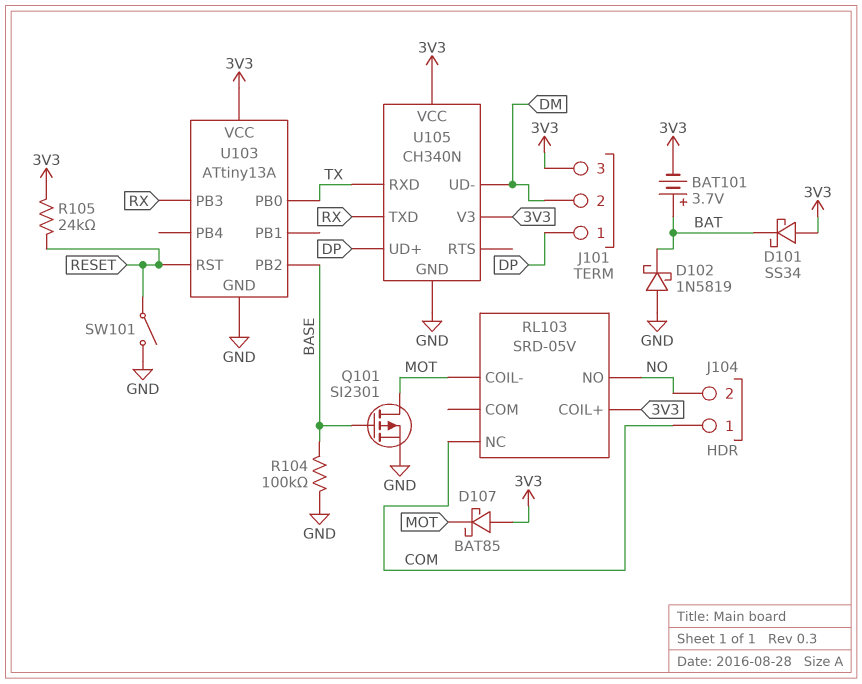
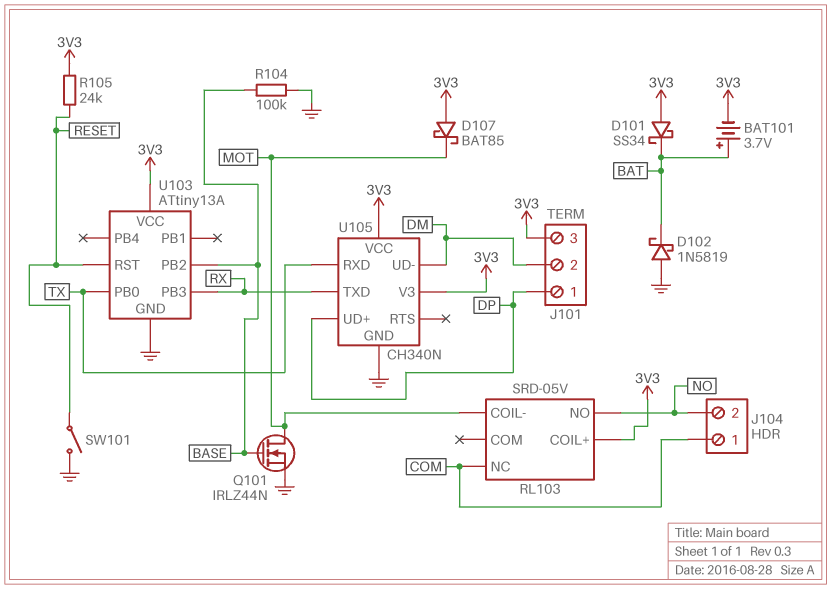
Q101: PMOS SI2301 (G BASE, D MOT, S GND) -> NMOS IRLZ44N (G BASE, D MOT, S GND)

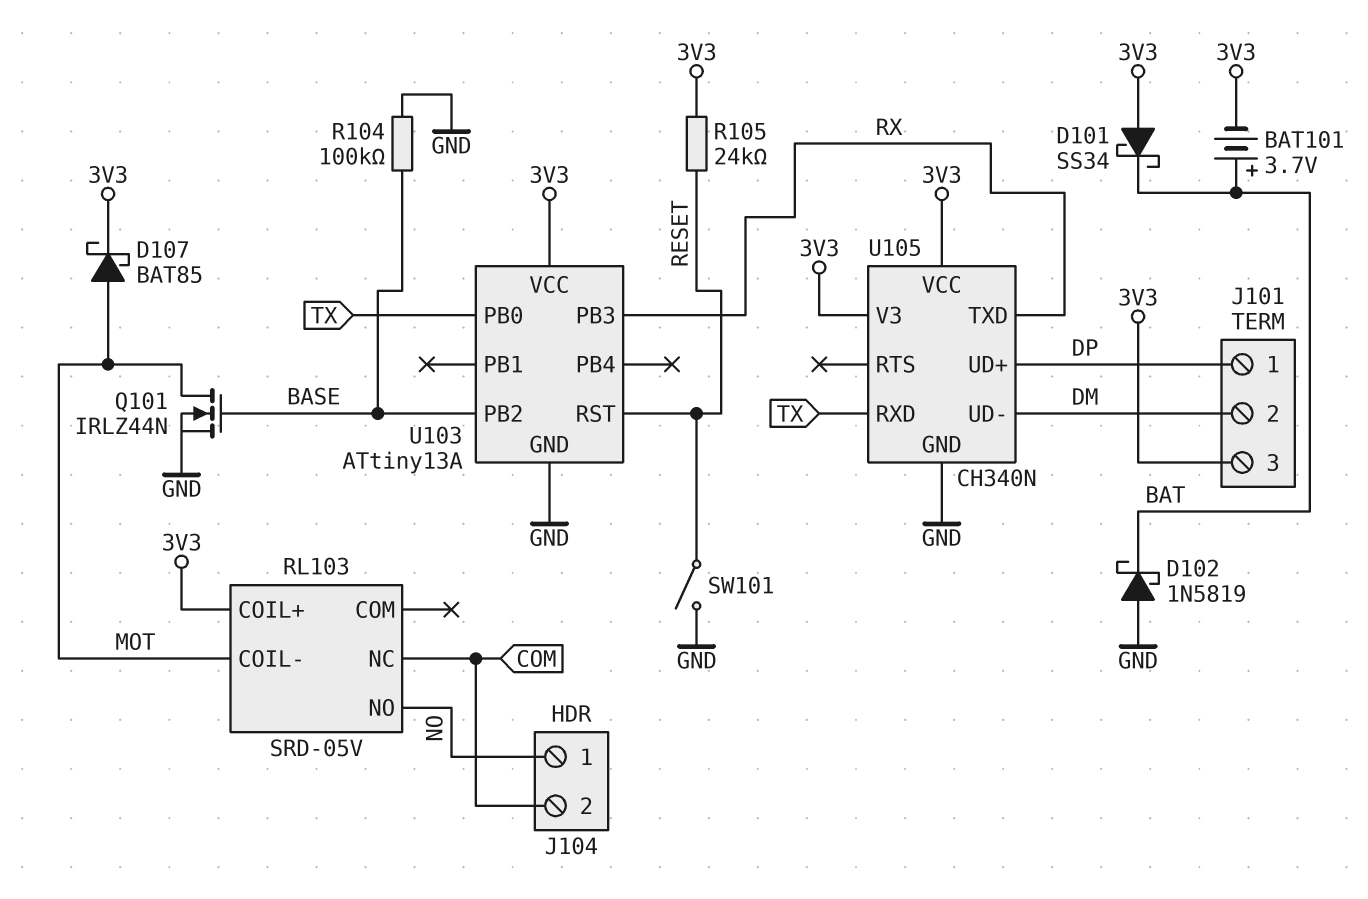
D107: schottky BAT85 (A 3V3, K MOT) -> schottky BAT85 (A MOT, K 3V3)
J104 pin 1: COM -> NO
J104 pin 2: NO -> COM

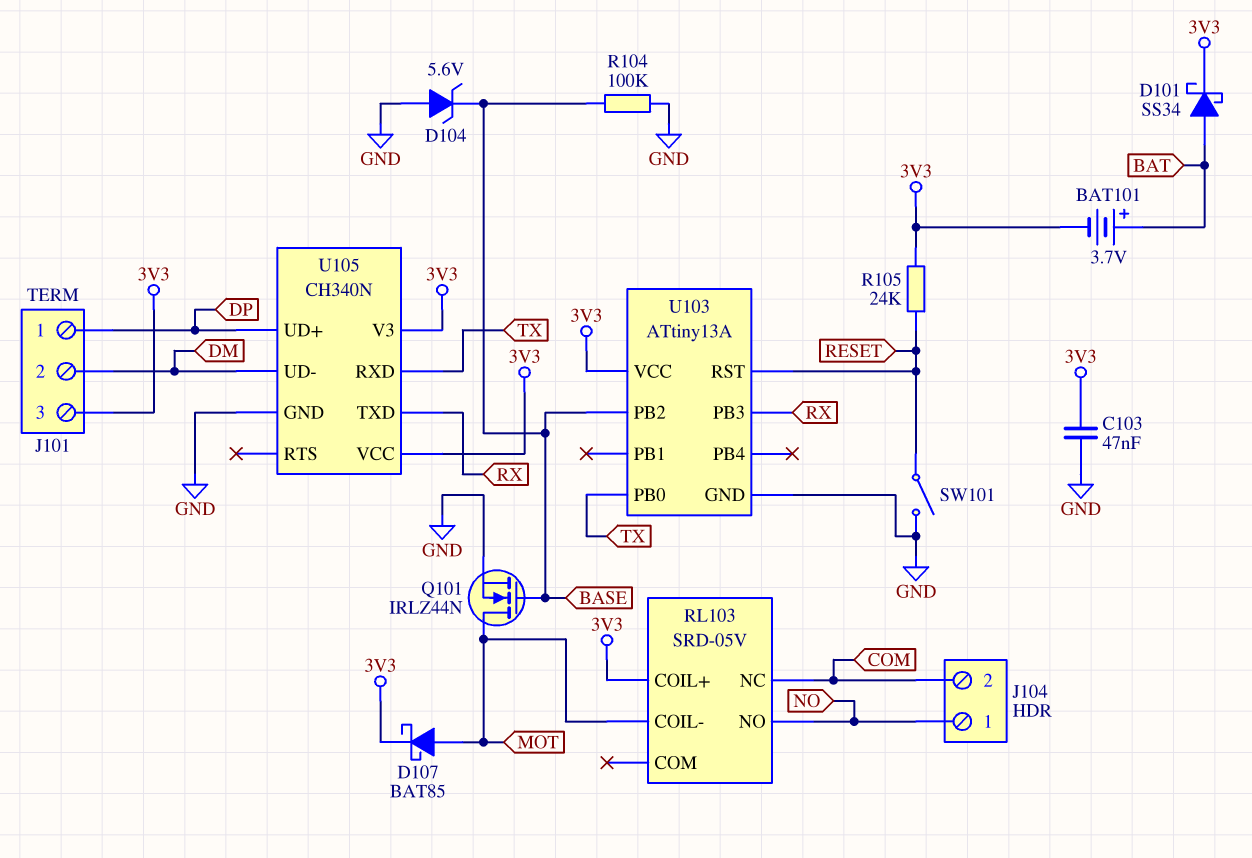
C103: none -> 47nF (3V3, GND)
D101: schottky SS34 (A 3V3, K BAT) -> schottky SS34 (A BAT, K 3V3)
D102: schottky 1N5819 (A GND, K BAT) -> none
D104: none -> zener 5.6V (A GND, K BASE)

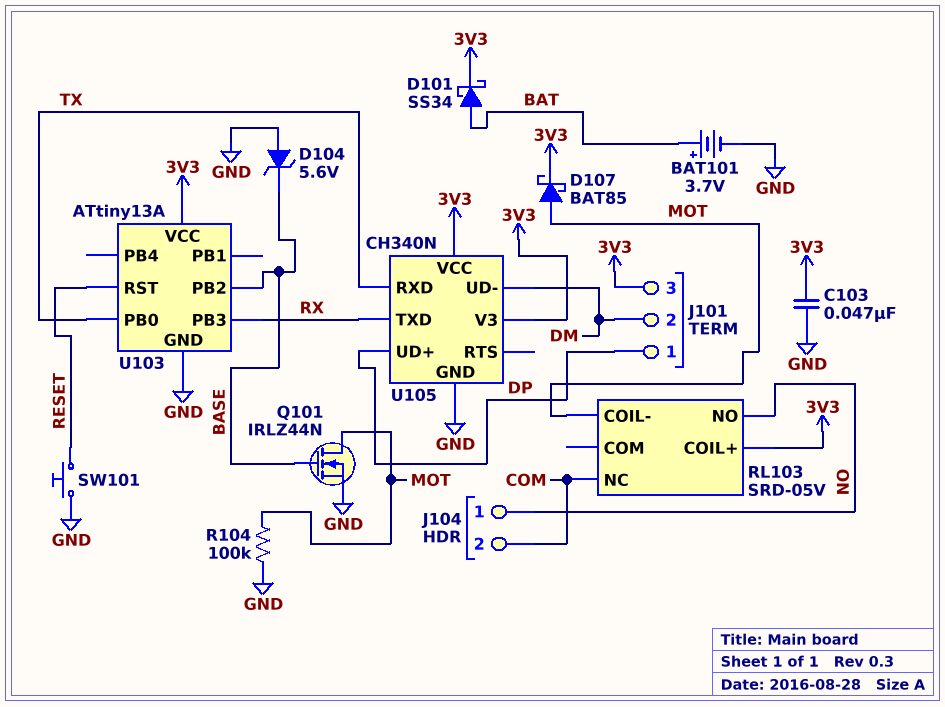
BAT101: 3.7V (plus BAT, minus 3V3) -> 3.7V (plus BAT, minus GND)
R104: 100k (BASE, GND) -> 100k (GND, MOT)
R105: 24k (3V3, RESET) -> none
SW101: switch (GND, RESET) -> button (GND, RESET)

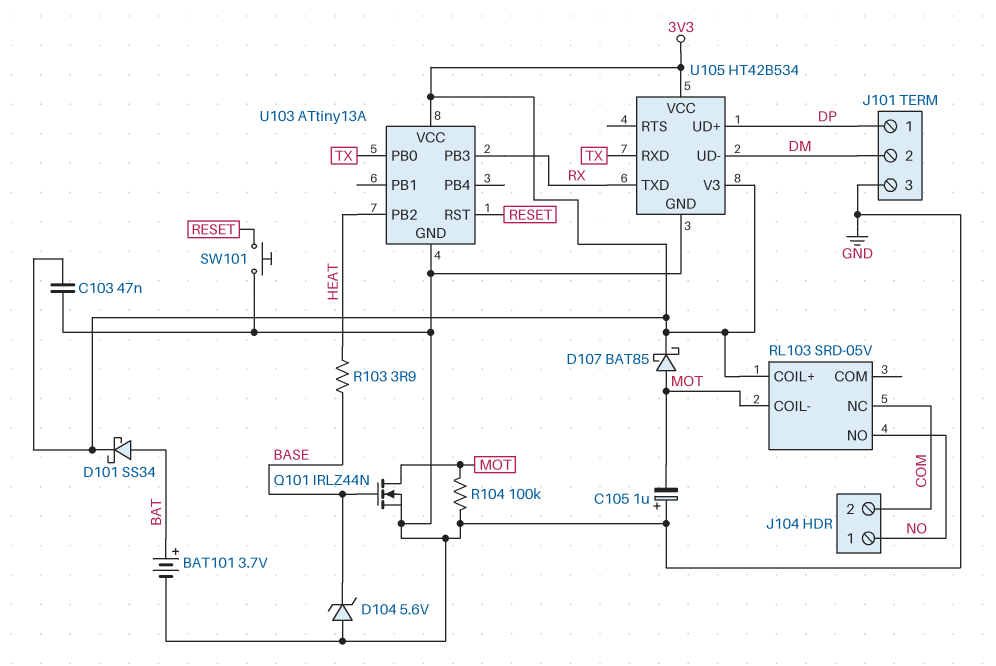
C105: none -> 1uF (plus GND, minus MOT)
J101 pin 3: 3V3 -> GND
R103: none -> 3.9 (BASE, HEAT)
U103 pin PB2: BASE -> HEAT
U105: CH340N -> HT42B534

